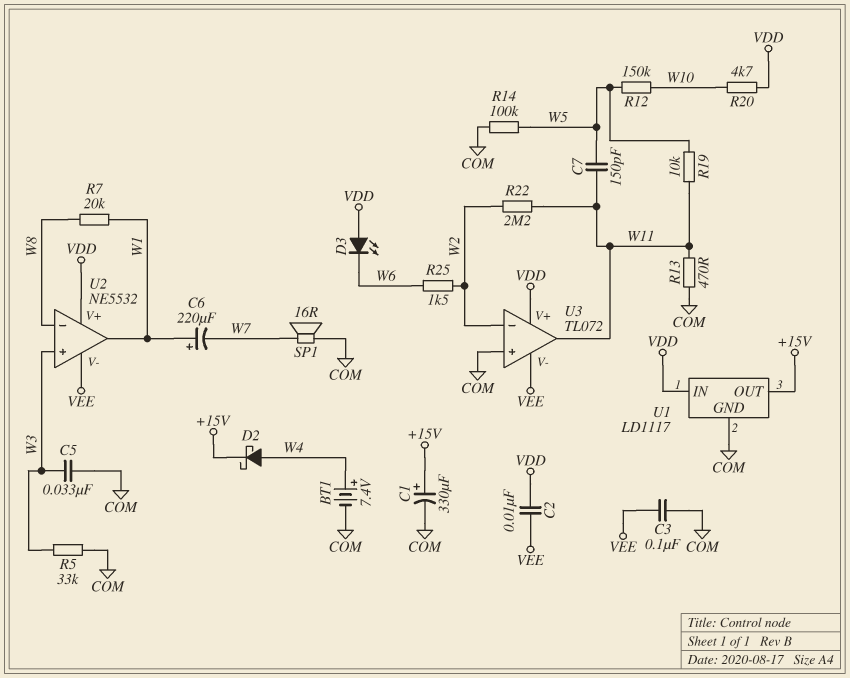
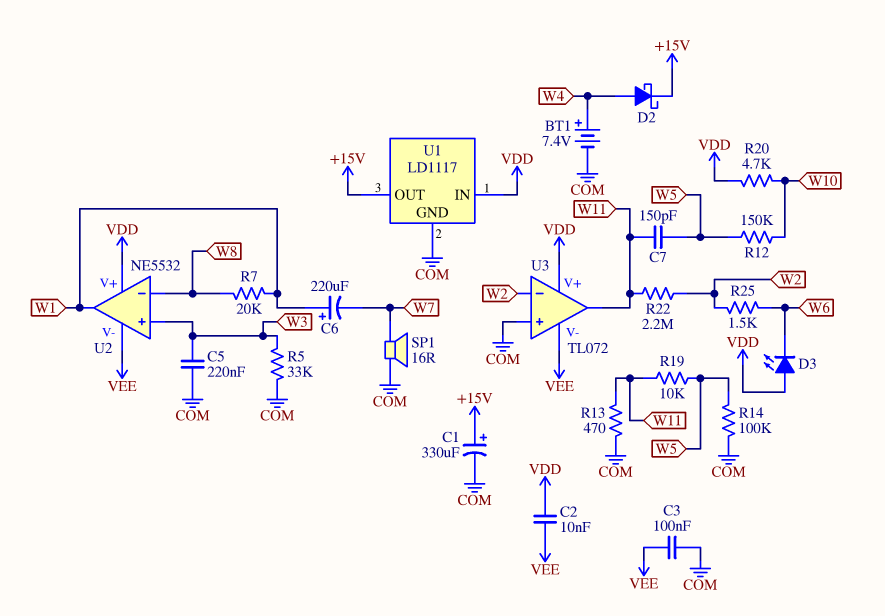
C5: 33nF (COM, W3) -> 220nF (COM, W3)

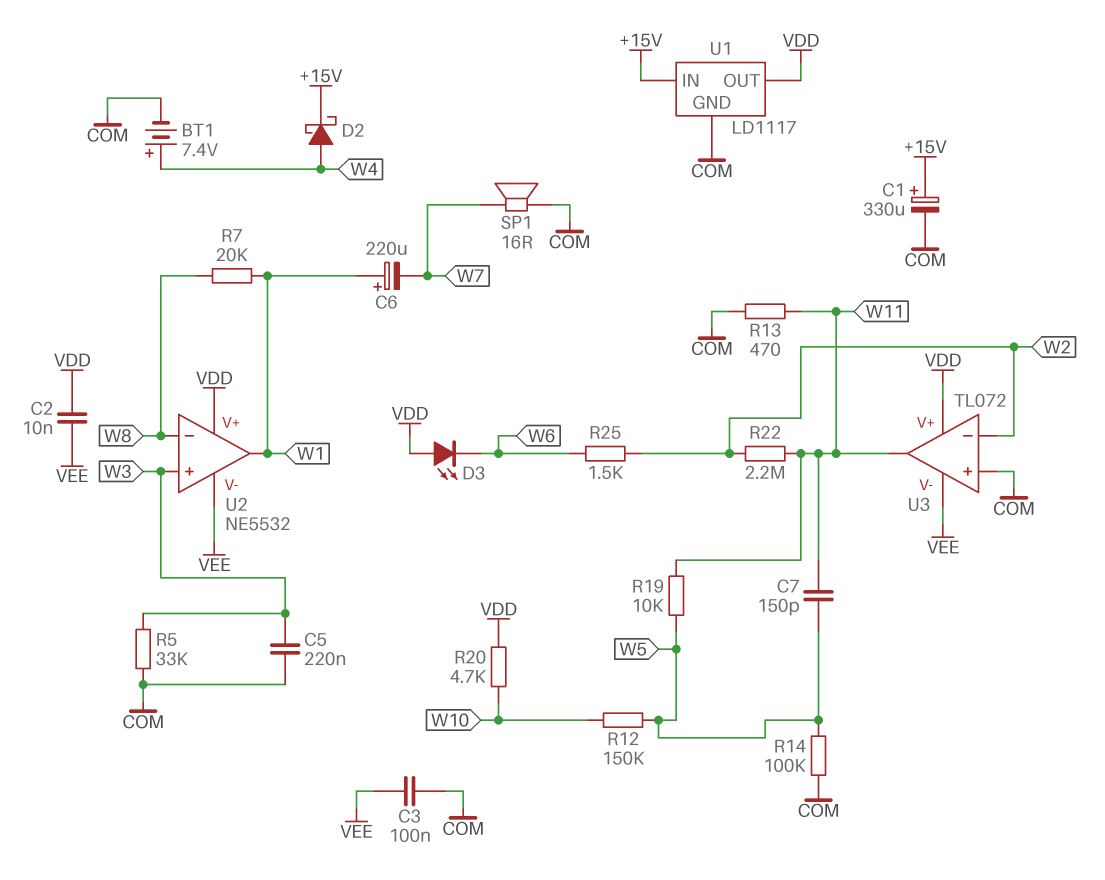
U1 pin IN: VDD -> +15V
U1 pin OUT: +15V -> VDD

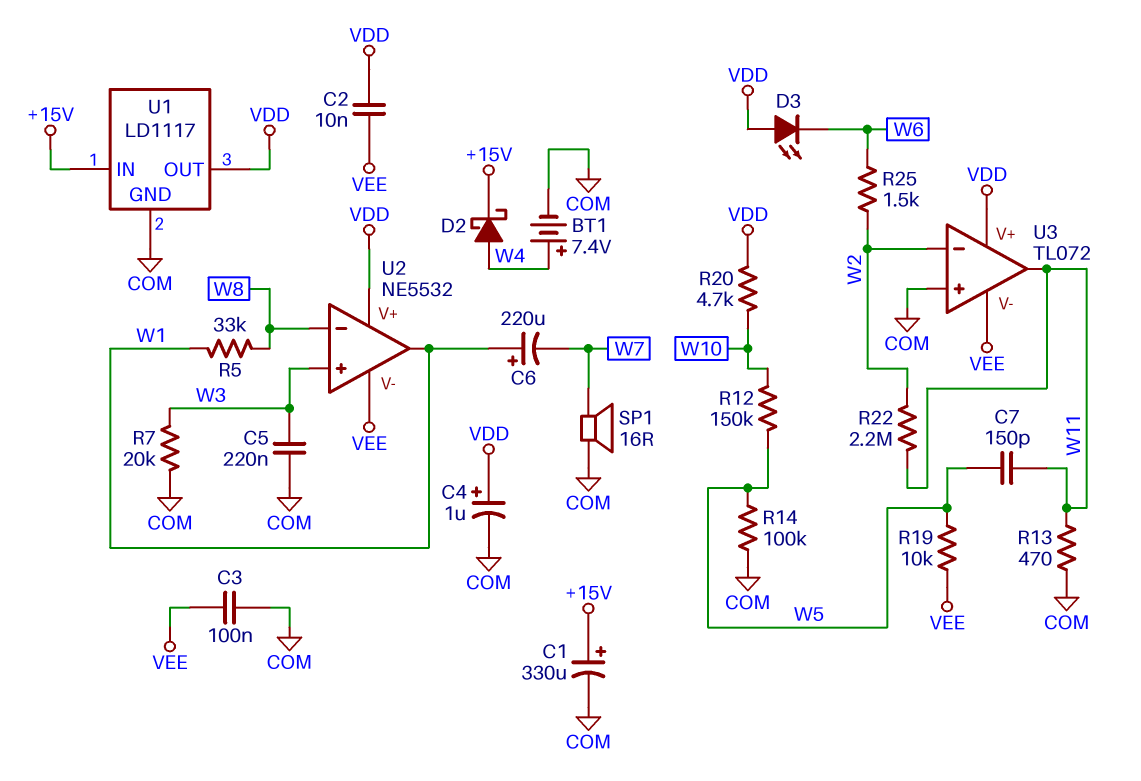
C4: none -> 1uF (plus VDD, minus COM)
R5: 33k (COM, W3) -> 33k (W1, W8)
R7: 20k (W1, W8) -> 20k (COM, W3)
R19: 10k (W5, W11) -> 10k (VEE, W5)

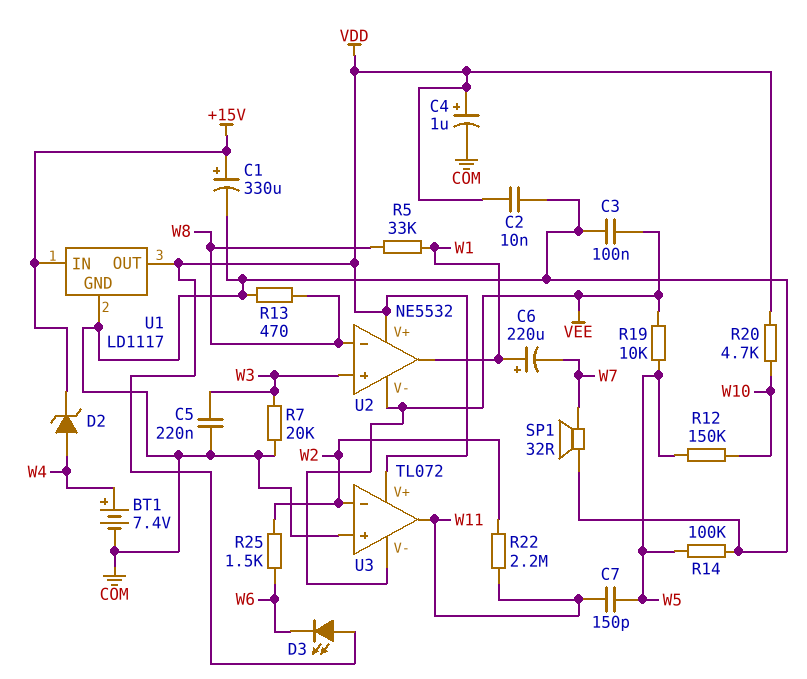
C2: 10nF (VDD, VEE) -> 10nF (COM, VDD)
D2: schottky (A W4, K +15V) -> zener (A W4, K +15V)
R13: 470 (COM, W11) -> 470 (COM, W8)
SP1: speaker 16R (COM, W7) -> speaker 32R (COM, W7)

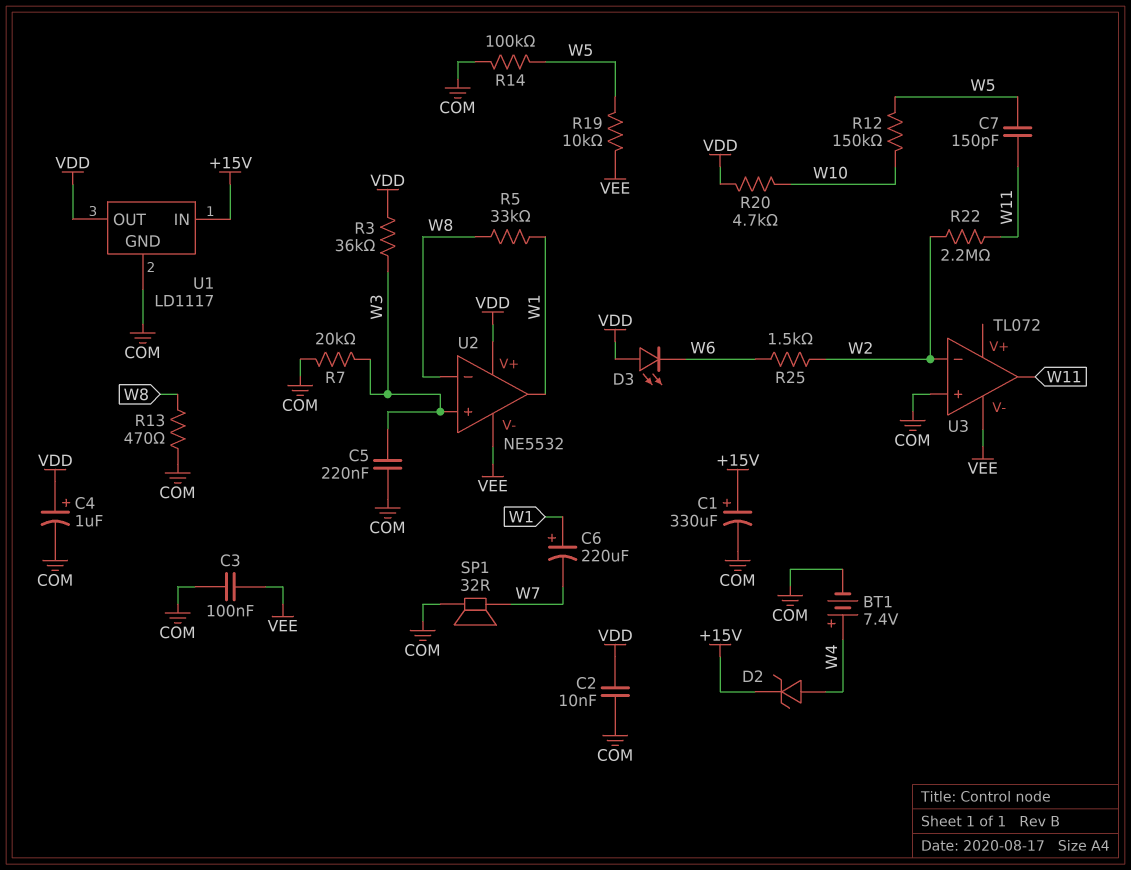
R3: none -> 36k (VDD, W3)
U3 pin V+: VDD -> none

